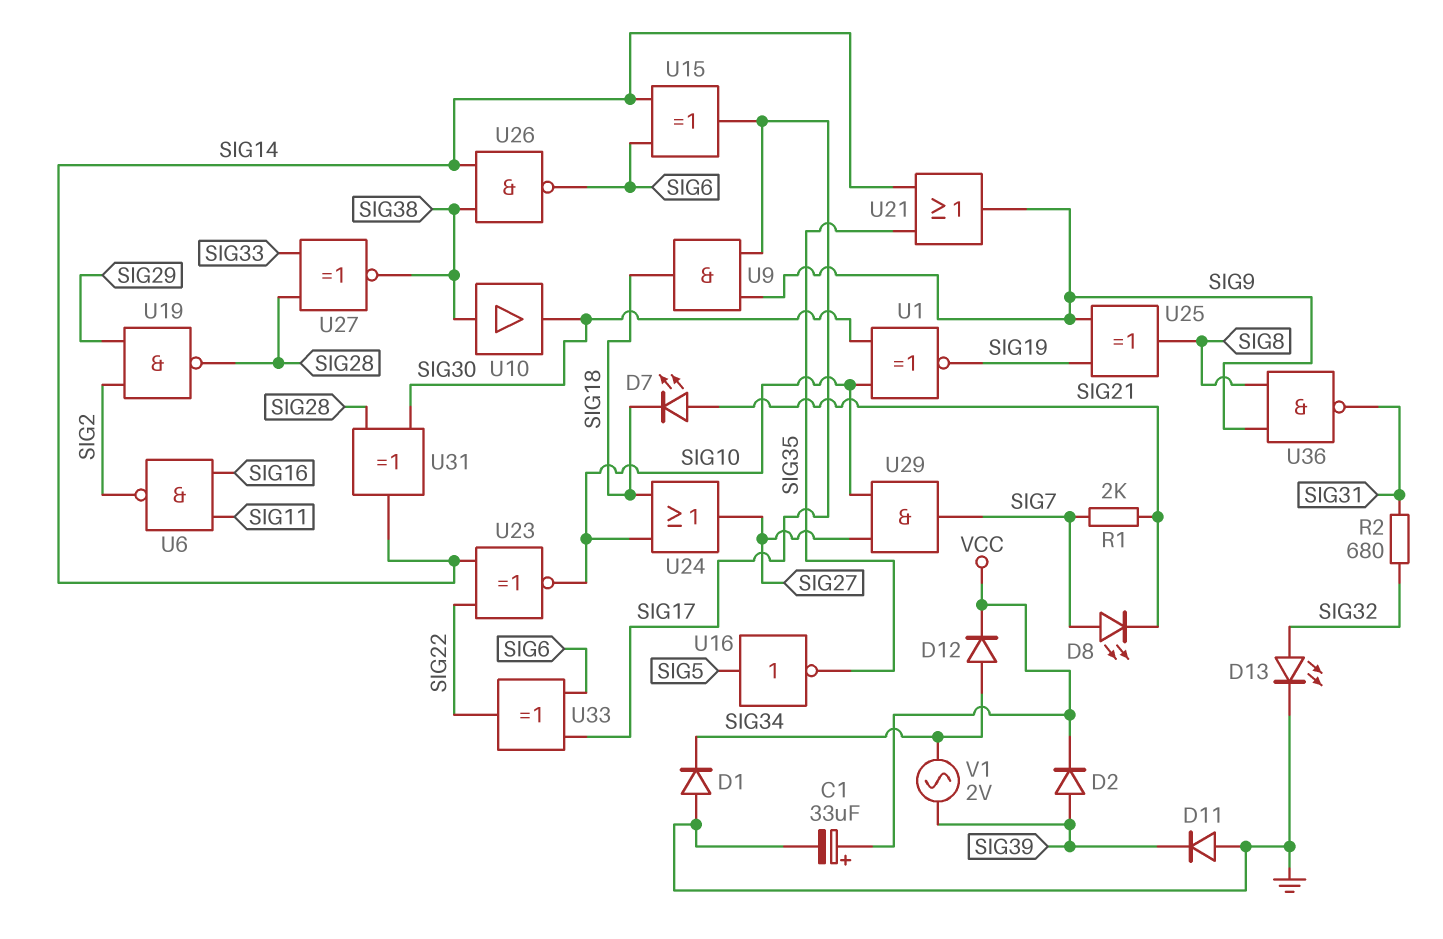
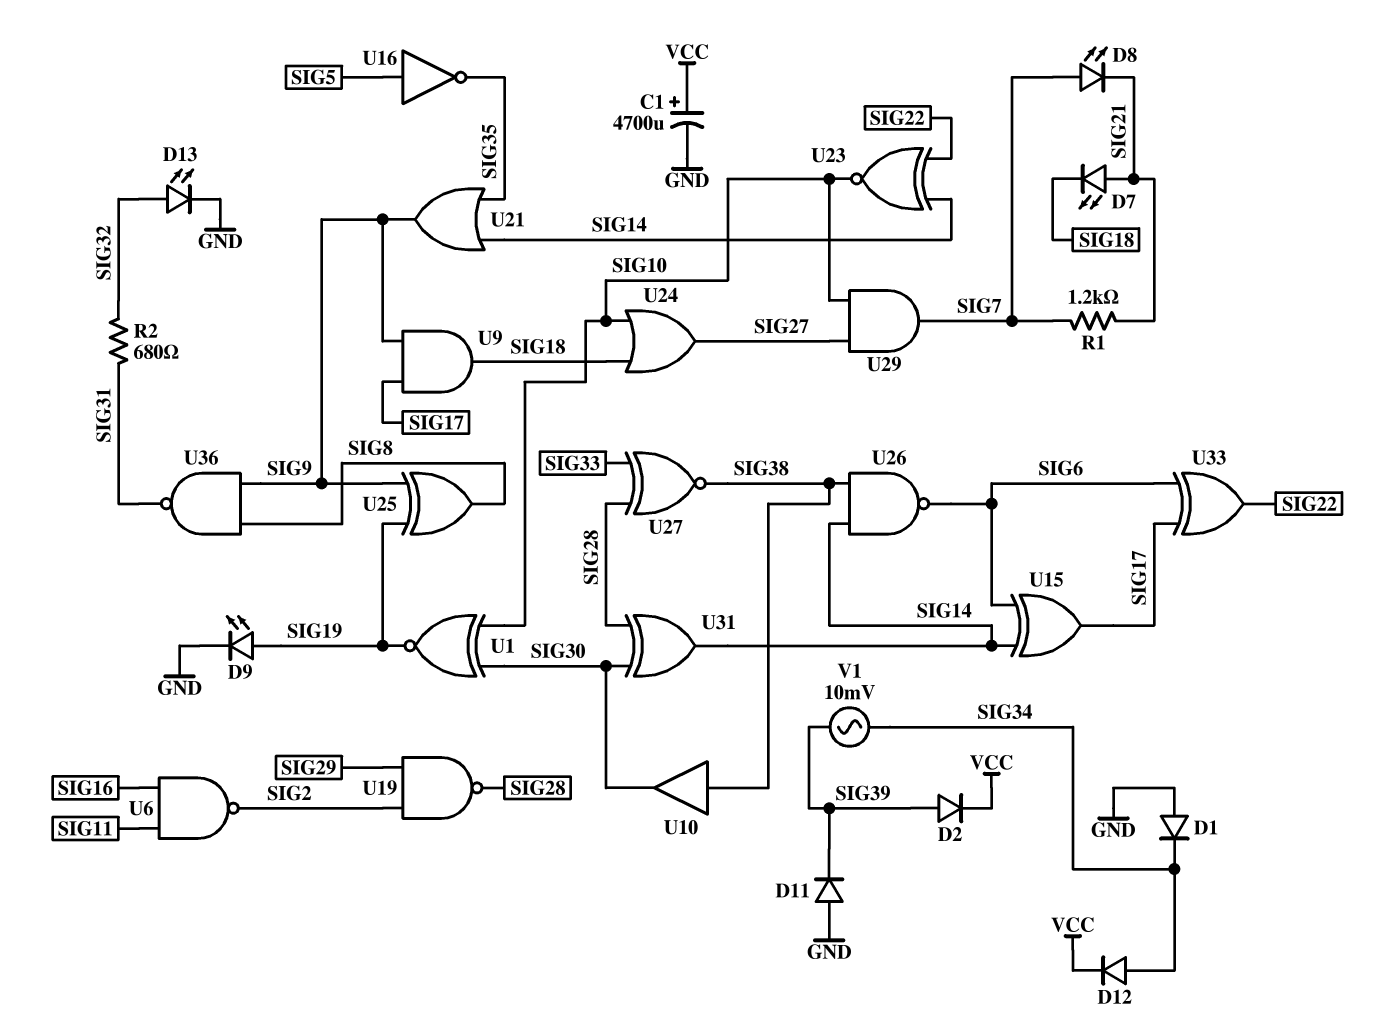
C1: 33uF (plus VCC, minus GND) -> 4700uF (plus VCC, minus GND)
D9: none -> LED (A SIG19, K GND)
R1: 2k (SIG7, SIG21) -> 1.2k (SIG7, SIG21)
V1: AC 2V (SIG34, SIG39) -> AC 10mV (SIG34, SIG39)

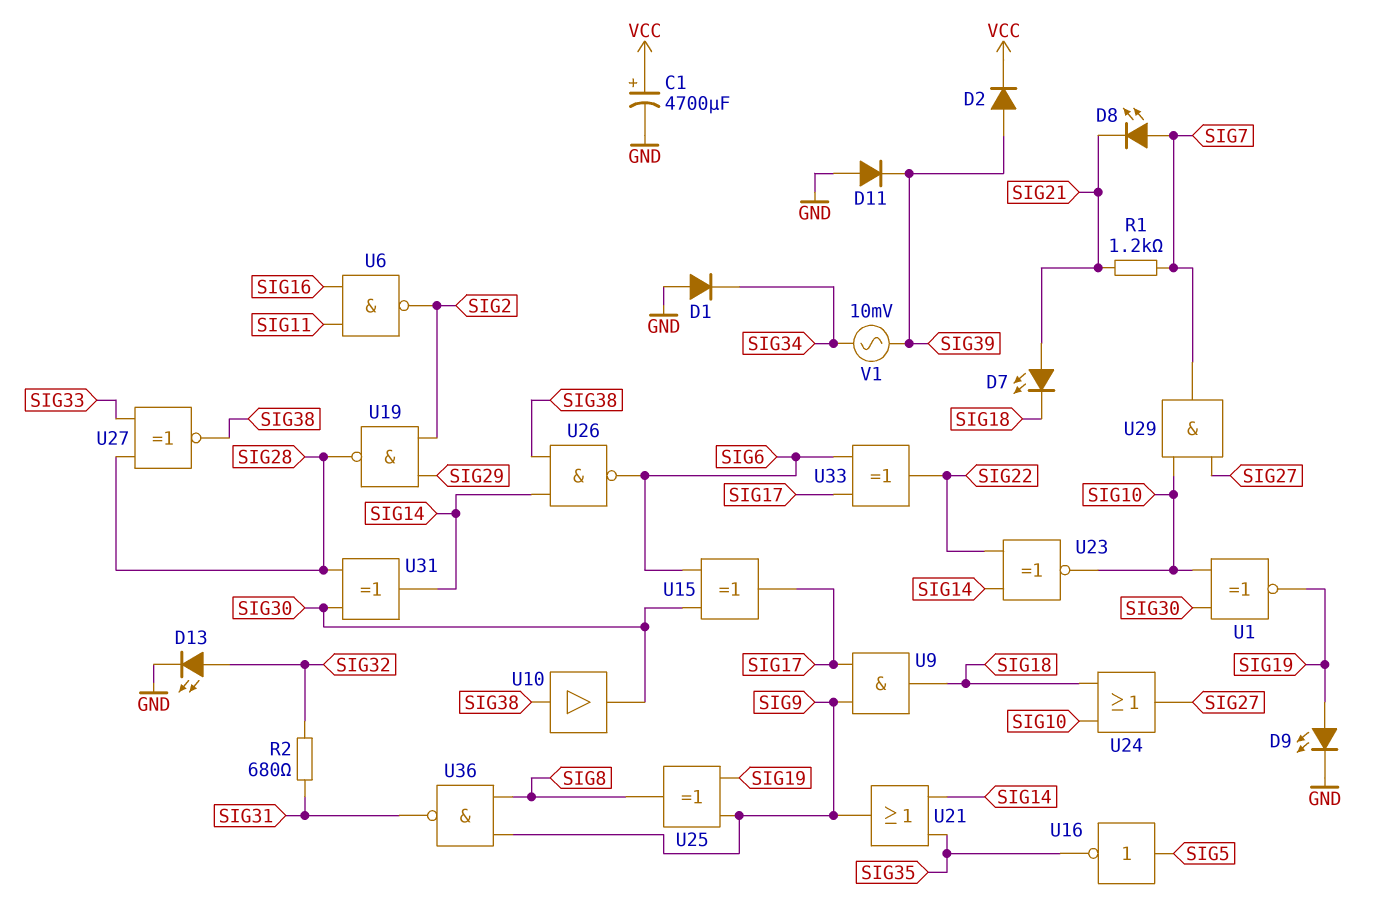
D12: diode (A SIG34, K VCC) -> none
U15: XOR (in SIG6, in SIG14, out SIG17) -> XOR (in SIG6, in SIG30, out SIG17)

